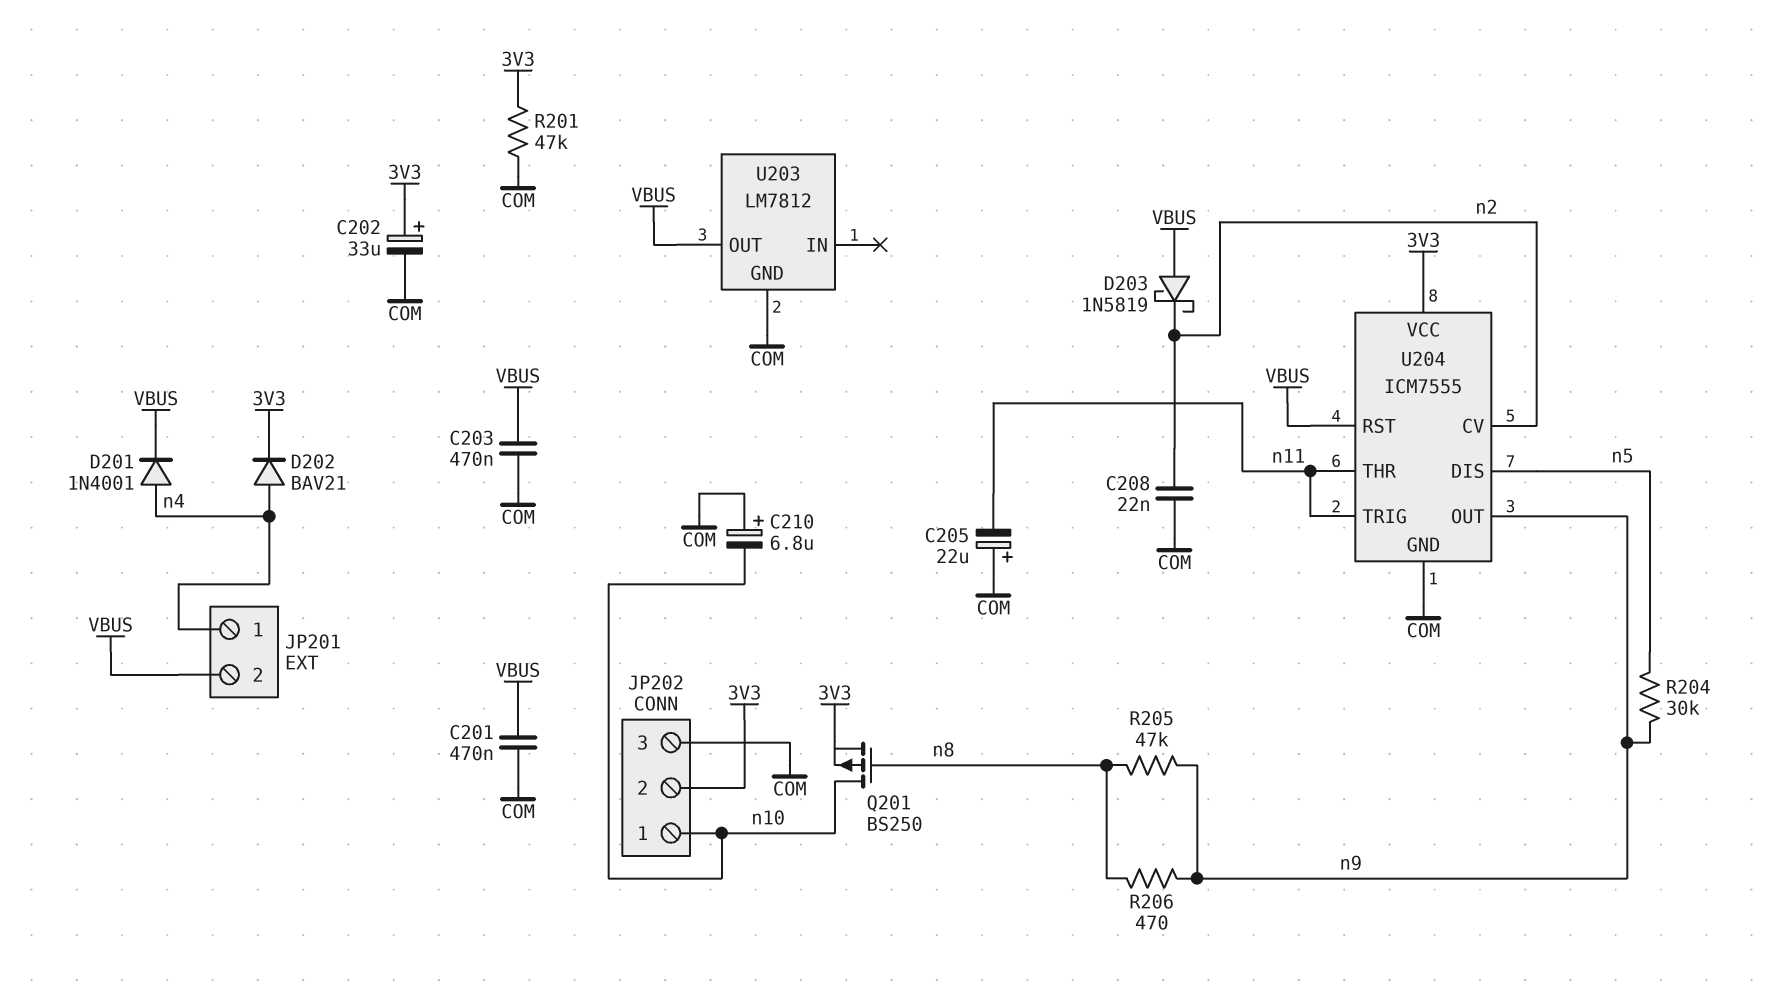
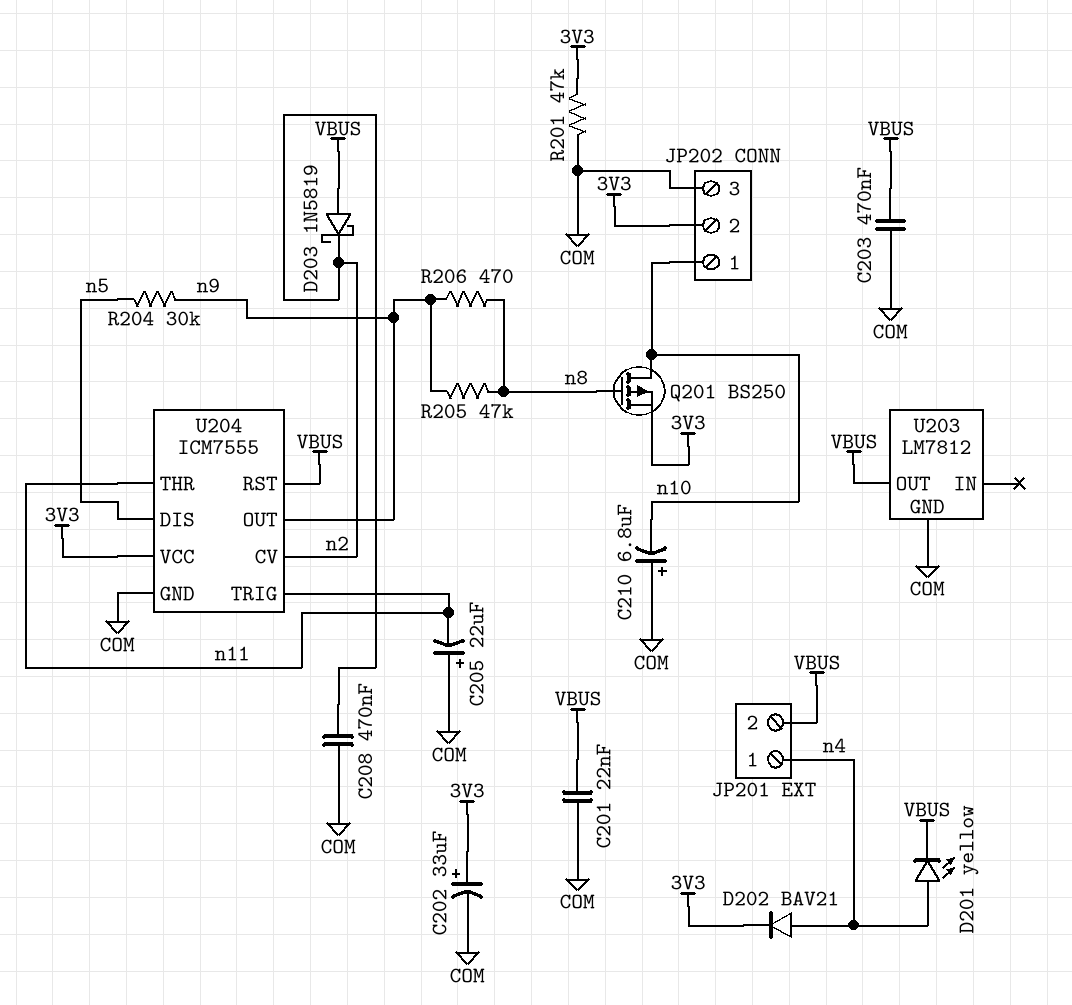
C201: 470nF (COM, VBUS) -> 22nF (COM, VBUS)
C208: 22nF (COM, n2) -> 470nF (COM, n2)
D201: diode 1N4001 (A n4, K VBUS) -> LED yellow (A n4, K VBUS)

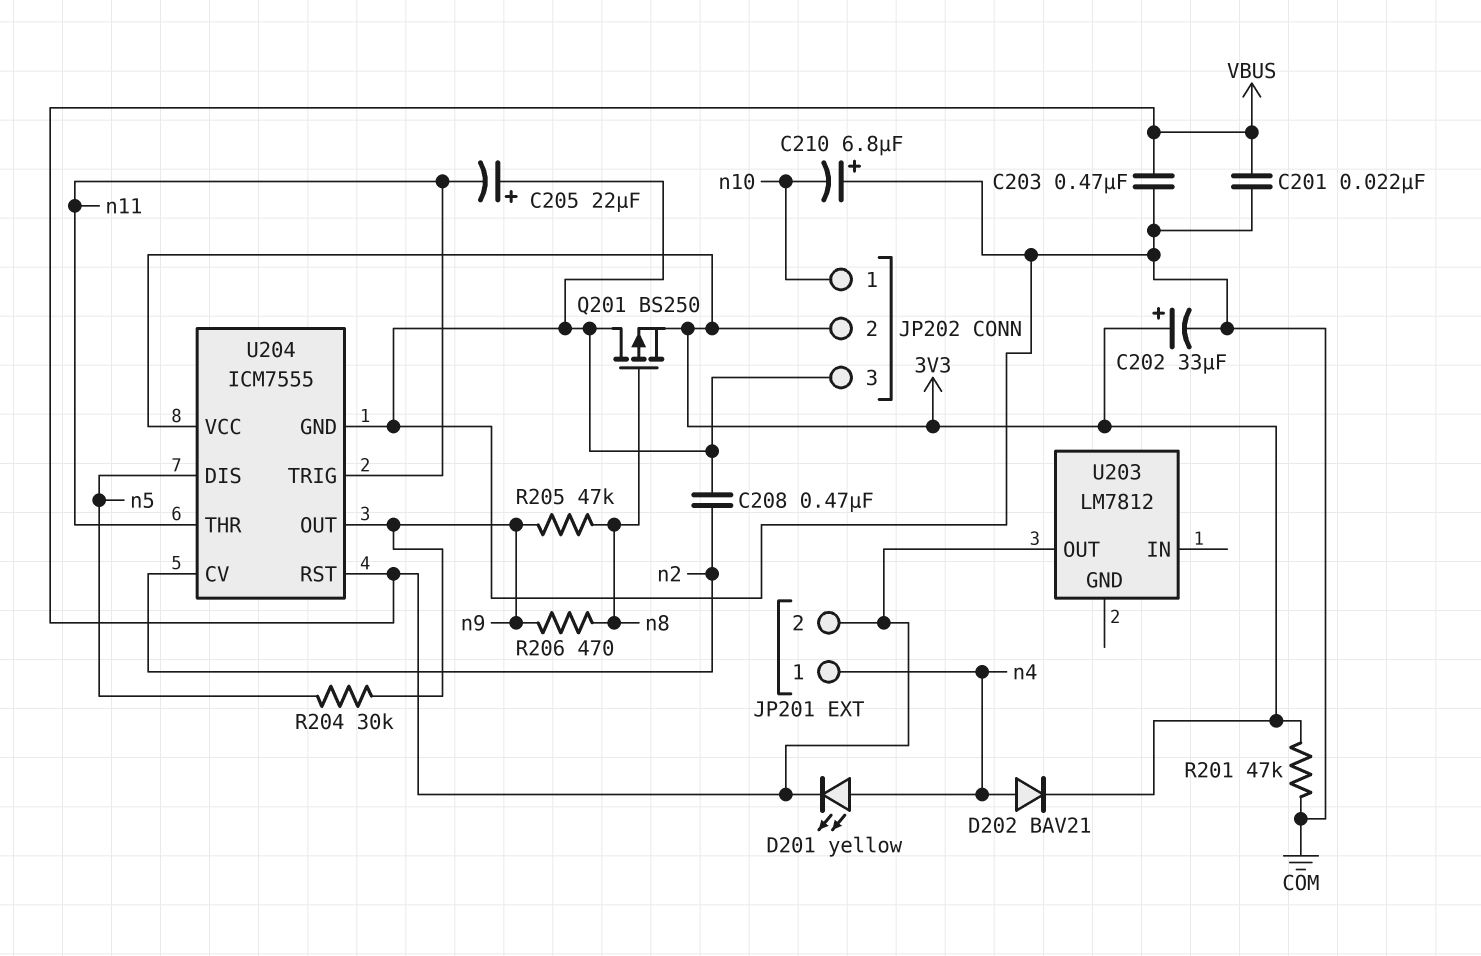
D203: schottky 1N5819 (A VBUS, K n2) -> none
Q201: PMOS BS250 (G n8, D n10, S 3V3) -> PMOS BS250 (G n8, D COM, S 3V3)
U203 pin GND: COM -> none

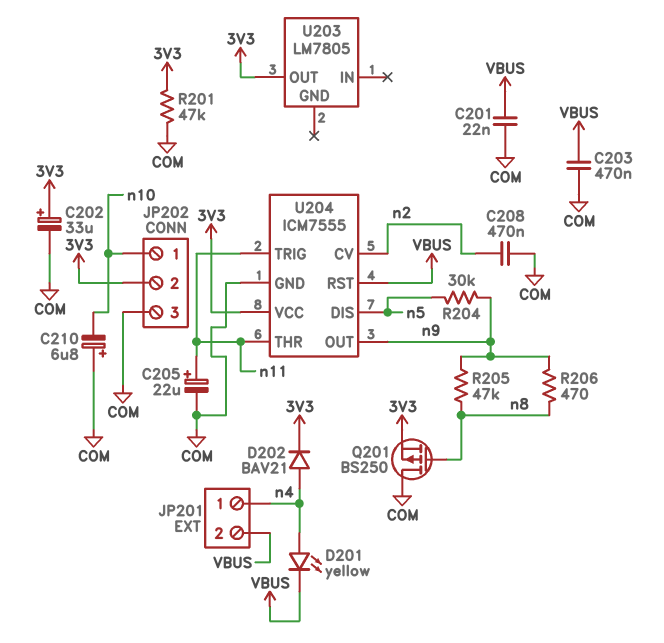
C205: 22uF (plus COM, minus n11) -> 22uF (plus n11, minus COM)
U203: LM7812 -> LM7805
U203 pin OUT: VBUS -> 3V3

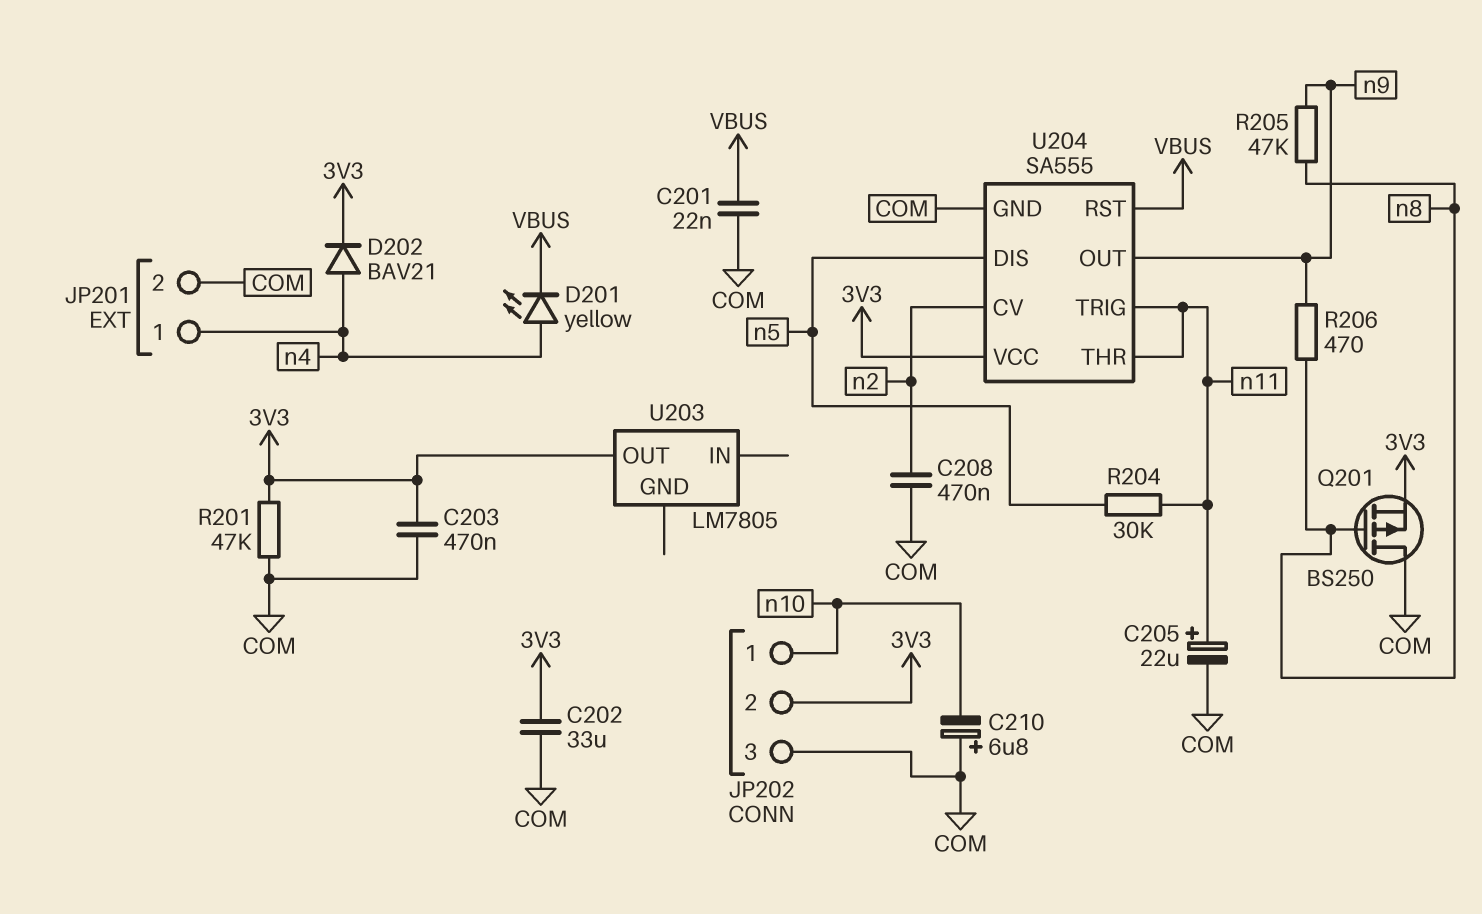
C202: 33uF (plus 3V3, minus COM) -> 33uF (3V3, COM)
C203: 470nF (COM, VBUS) -> 470nF (3V3, COM)
JP201 pin 2: VBUS -> COM
R204: 30k (n5, n9) -> 30k (n5, n11)
U204: ICM7555 -> SA555

